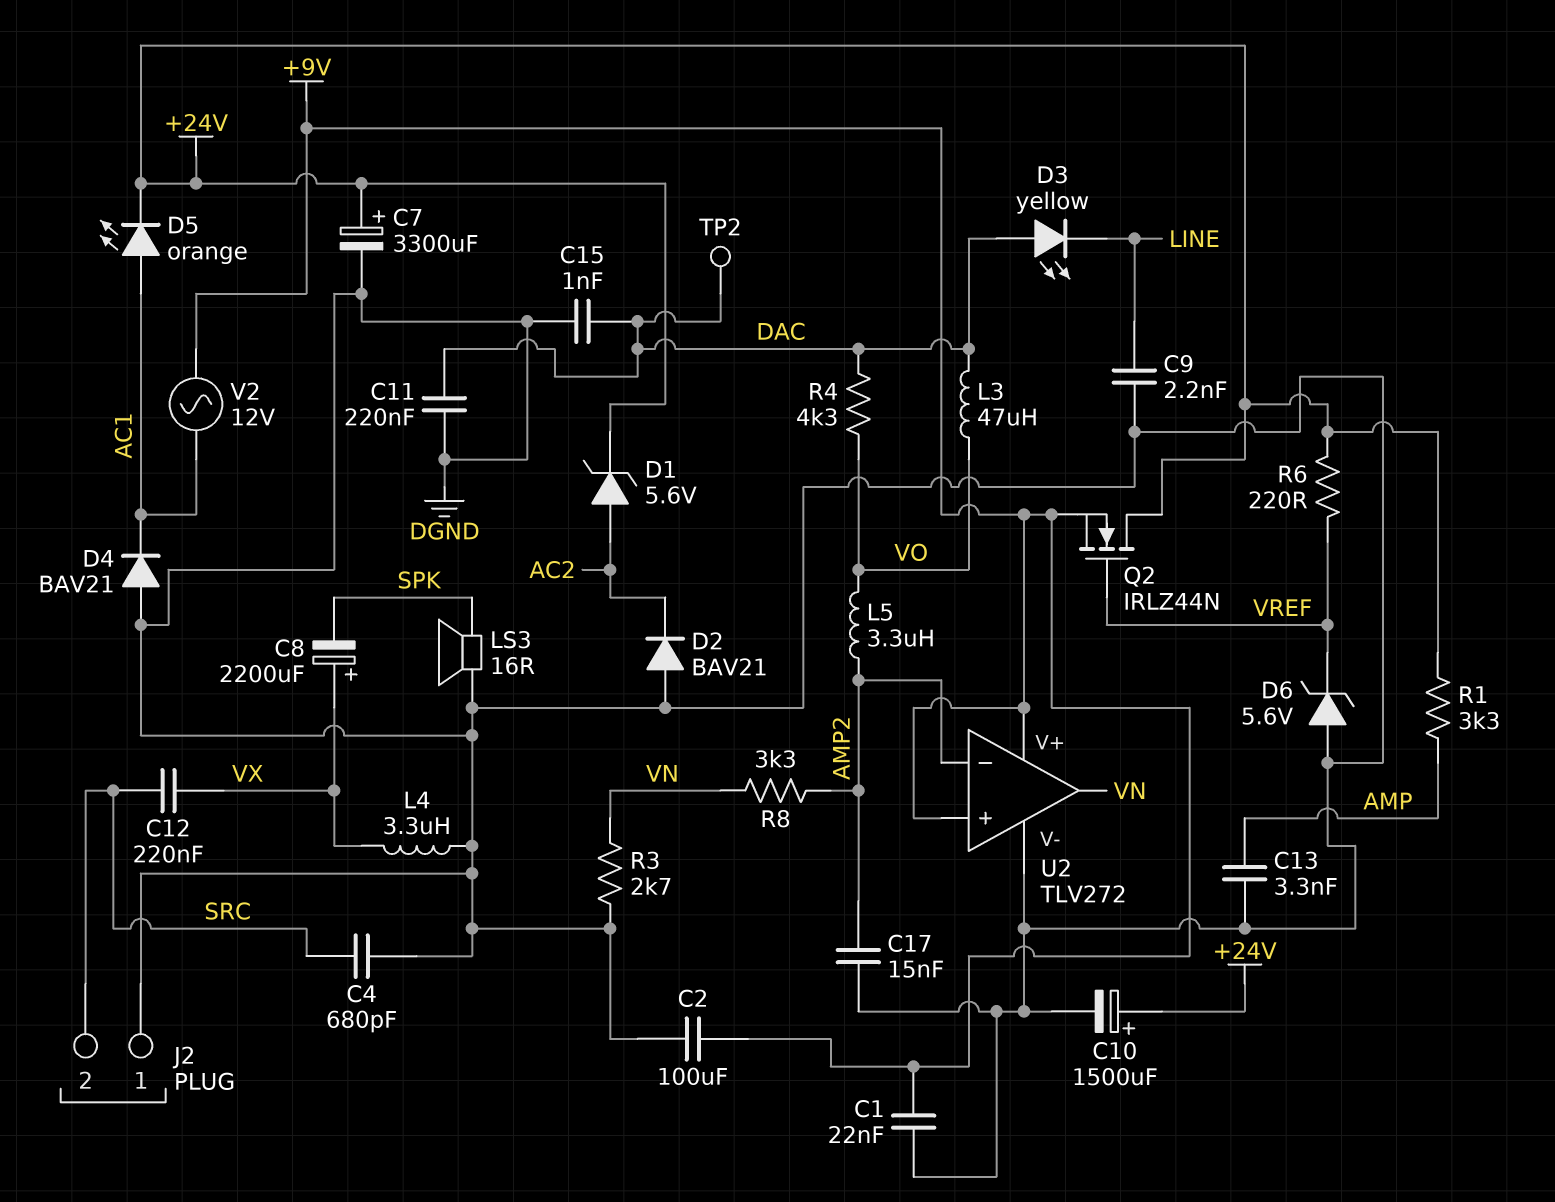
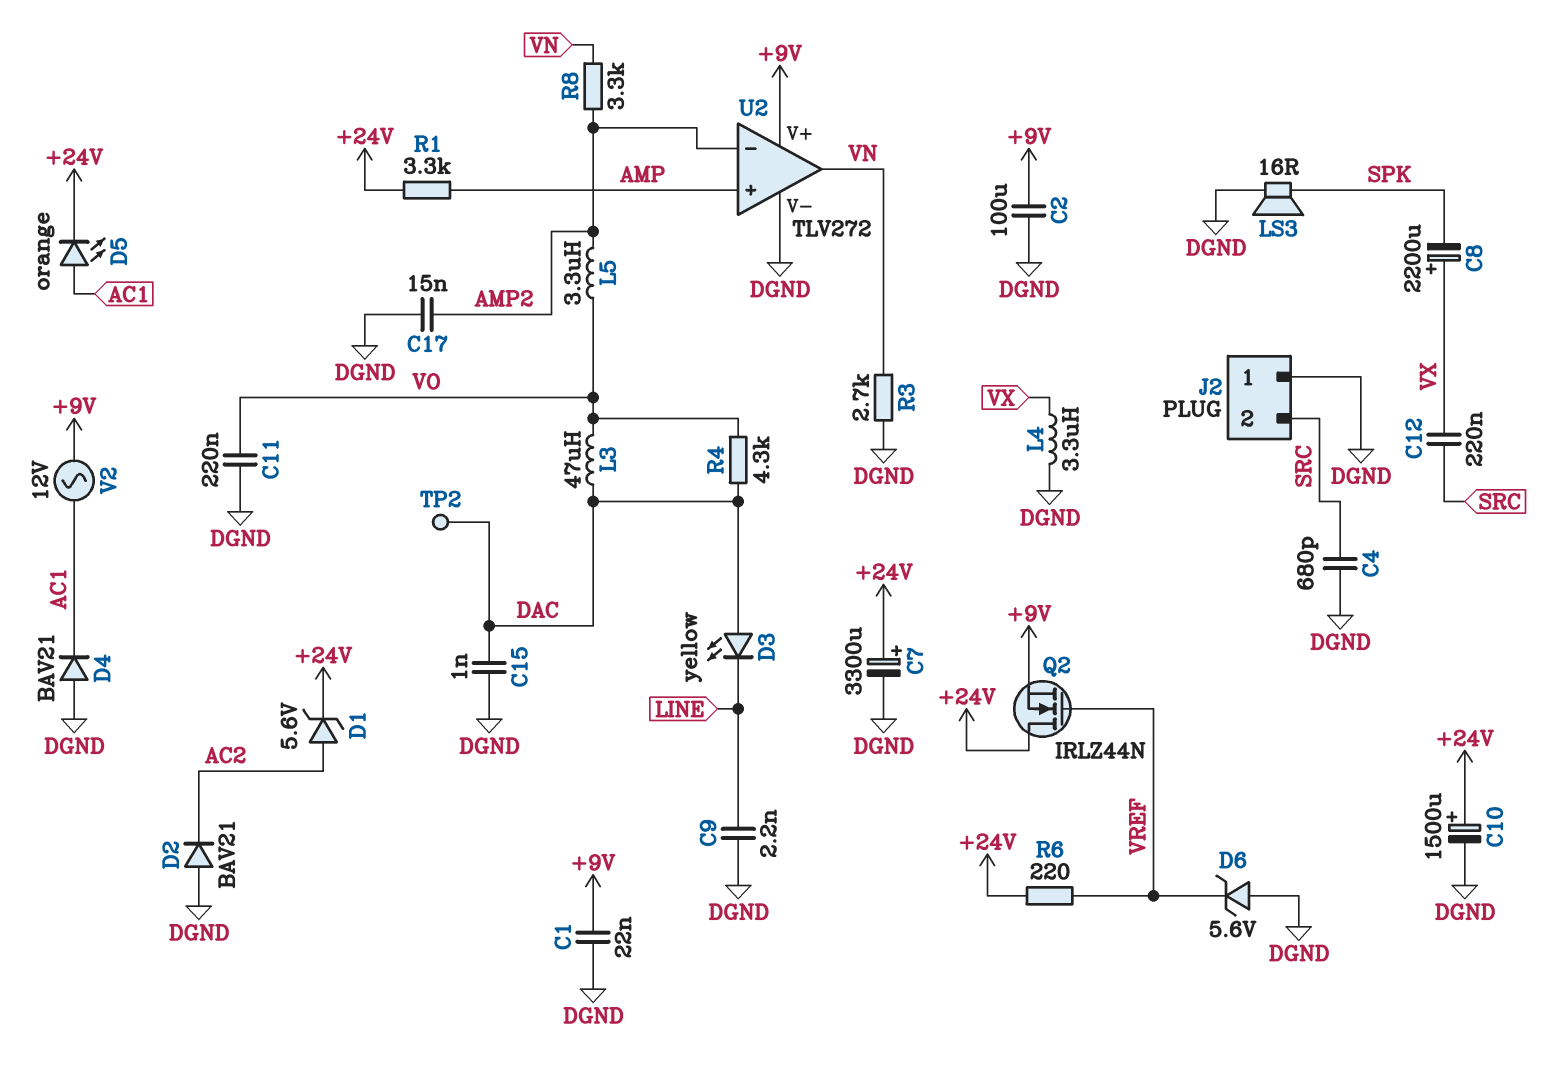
C11: 220nF (DAC, DGND) -> 220nF (DGND, VO)
C13: 3.3nF (AMP, DGND) -> none
U2 pin in+: +9V -> AMP

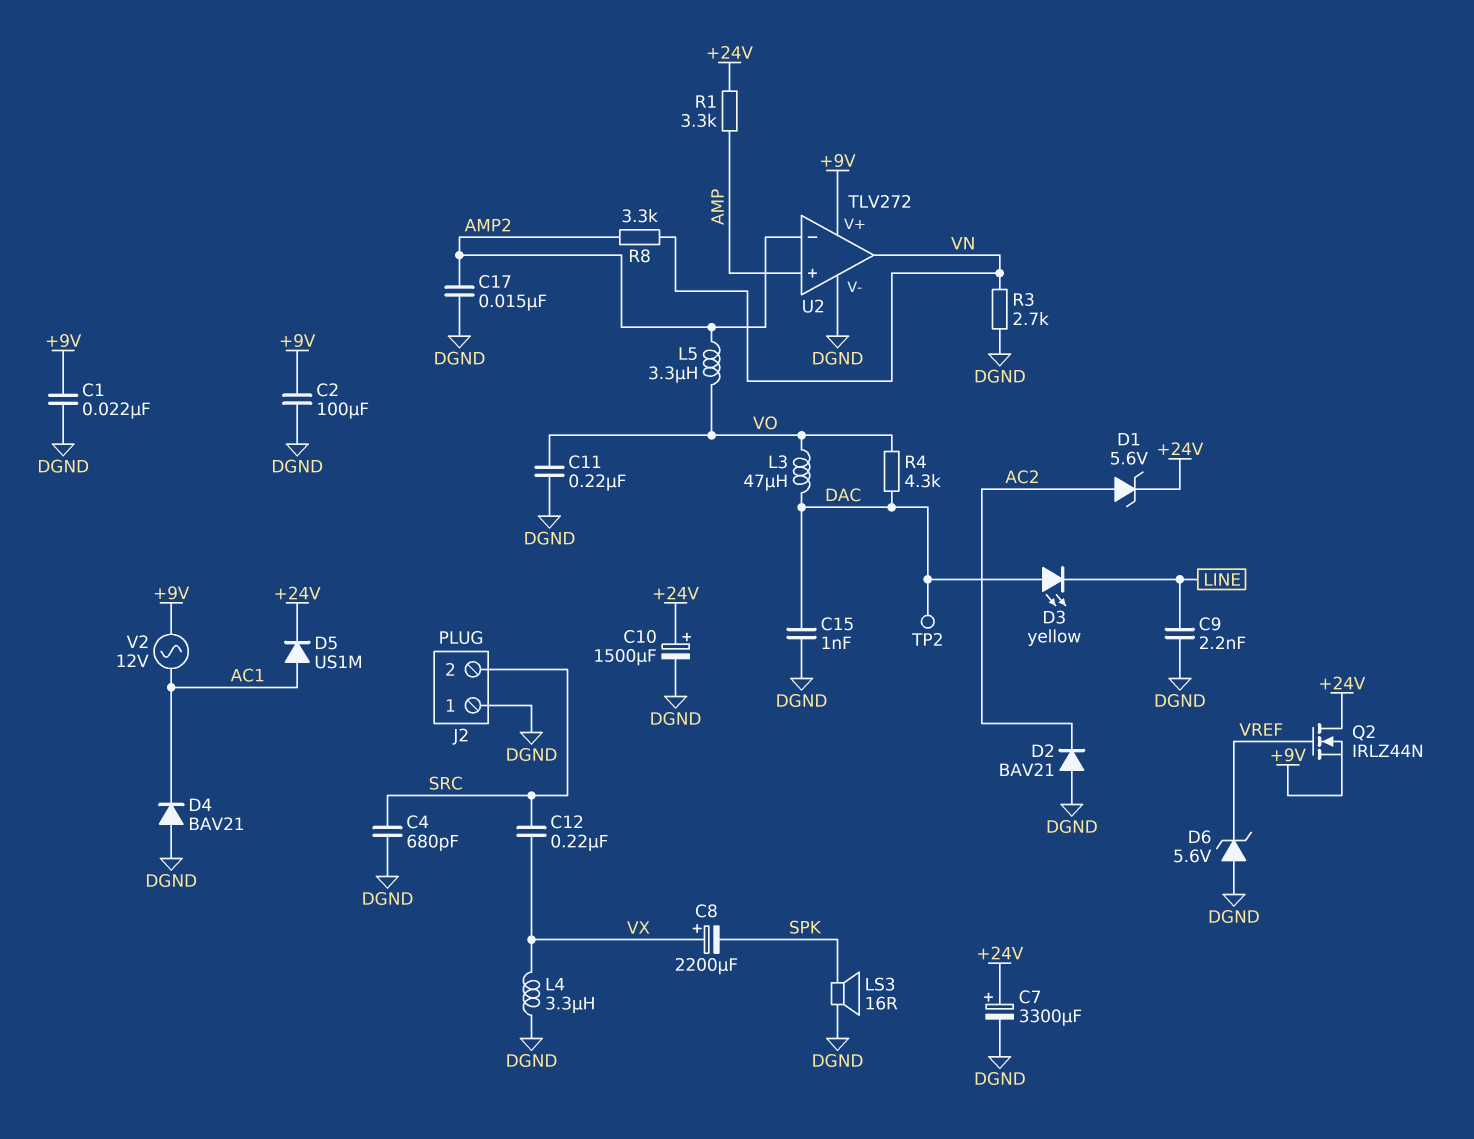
D5: LED orange (A AC1, K +24V) -> diode US1M (A AC1, K +24V)
R6: 220 (+24V, VREF) -> none

